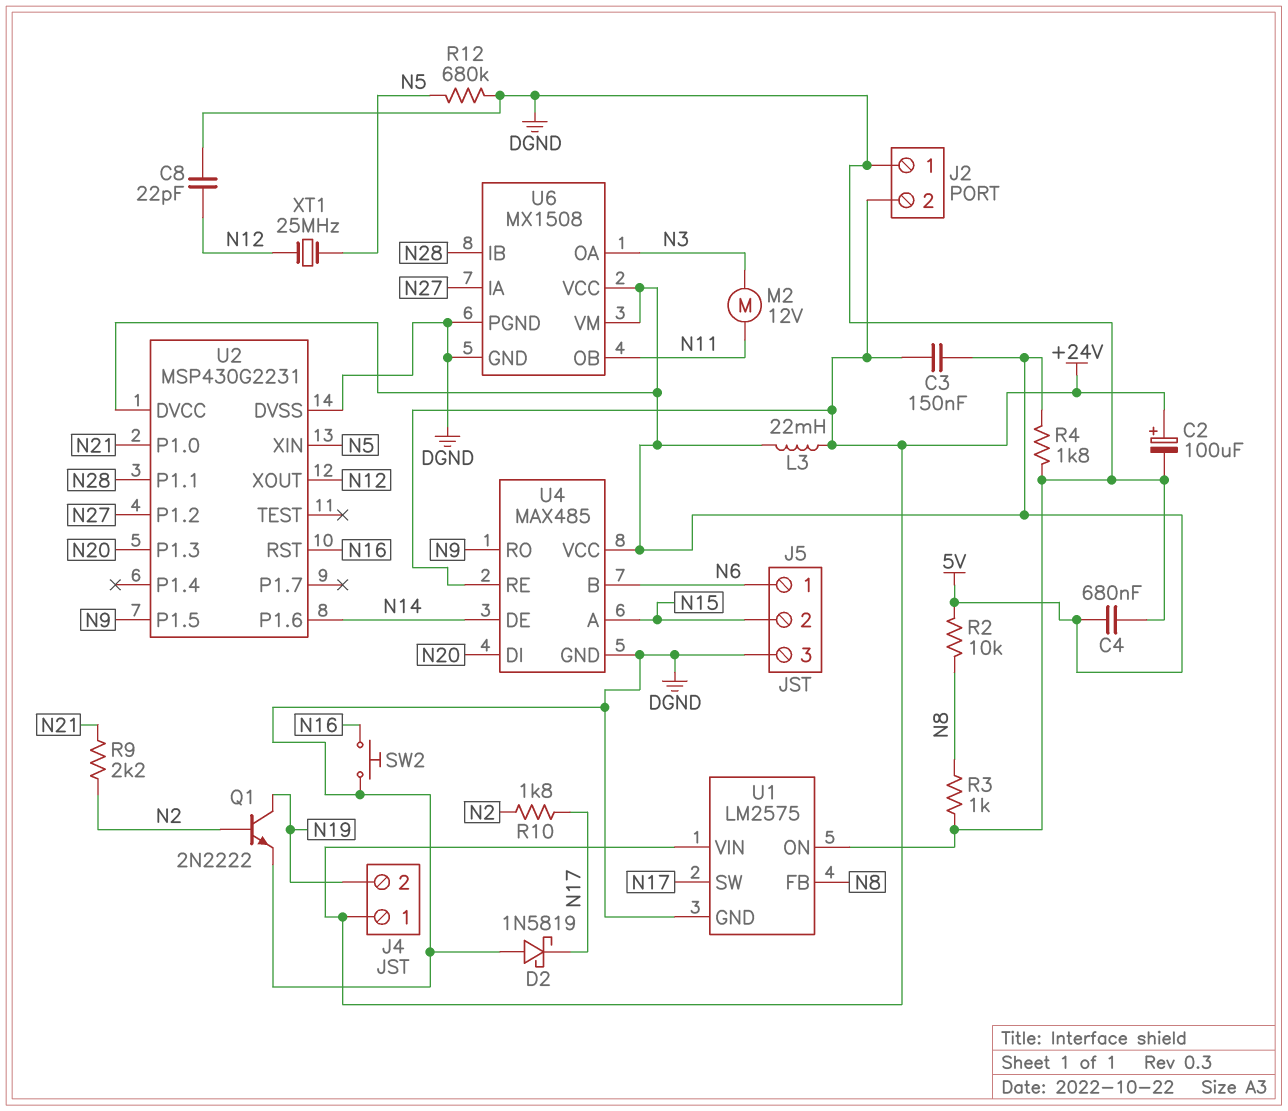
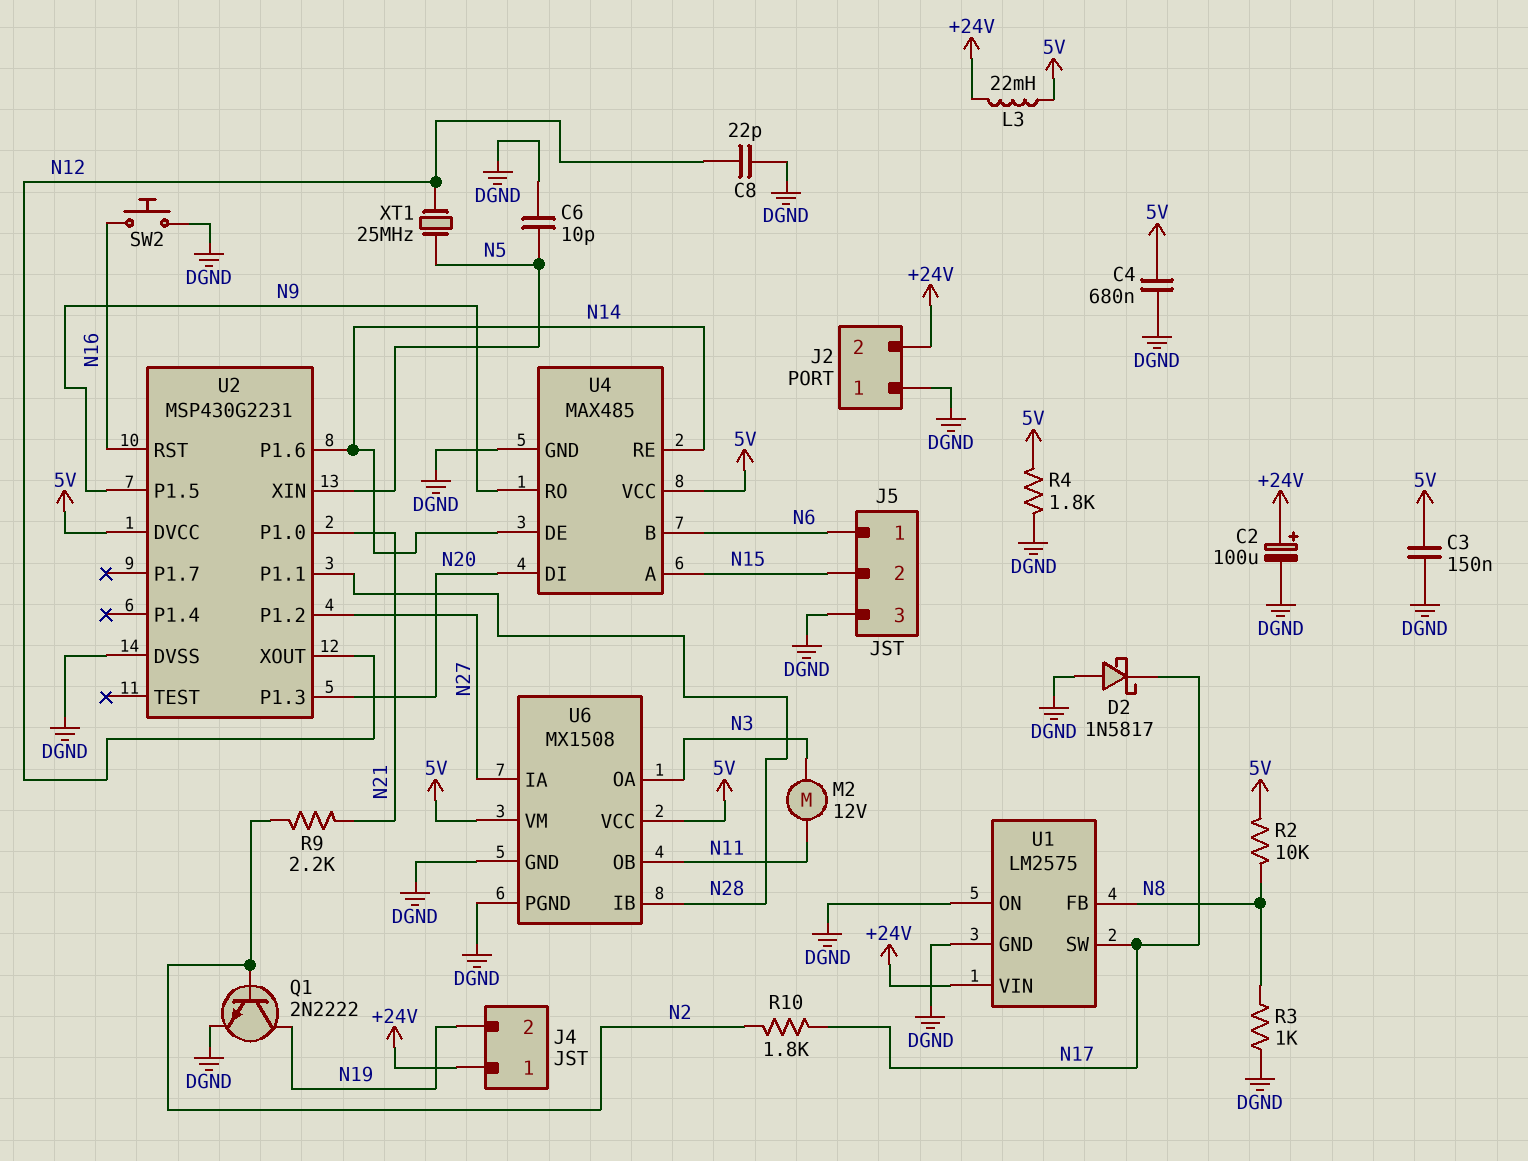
C3: 150nF (+24V, 5V) -> 150nF (5V, DGND)
C6: none -> 10pF (DGND, N5)
D2: schottky 1N5819 (A DGND, K N17) -> schottky 1N5817 (A DGND, K N17)
R12: 680k (DGND, N5) -> none
U4 pin RE: +24V -> N14

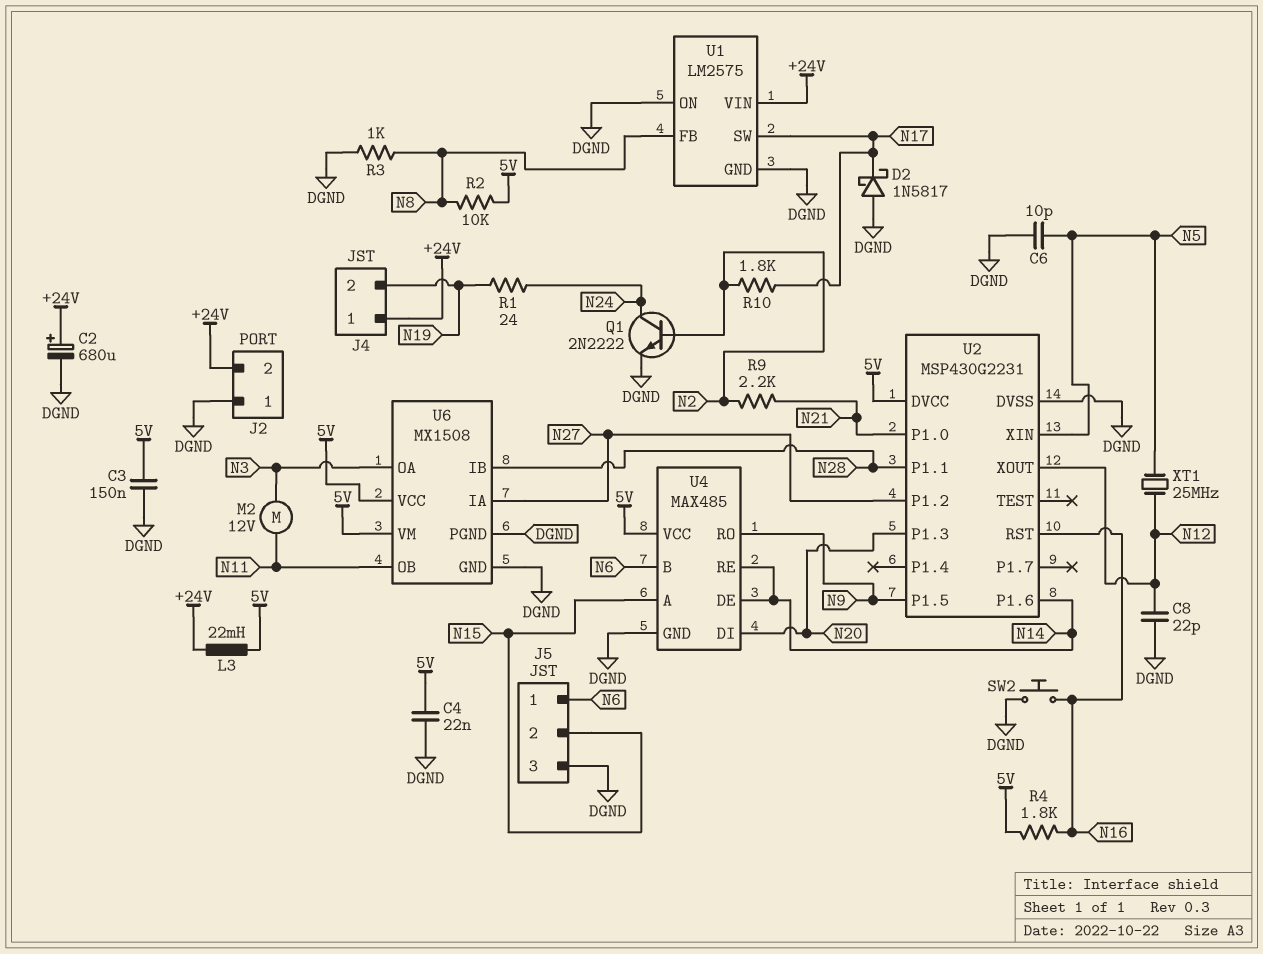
C2: 100uF (plus +24V, minus DGND) -> 680uF (plus +24V, minus DGND)
C4: 680nF (5V, DGND) -> 22nF (5V, DGND)
Q1: NPN 2N2222 (B N2, C N19, E DGND) -> NPN 2N2222 (B N2, C N24, E DGND)
R1: none -> 24 (N19, N24)
R4: 1.8k (5V, DGND) -> 1.8k (5V, N16)

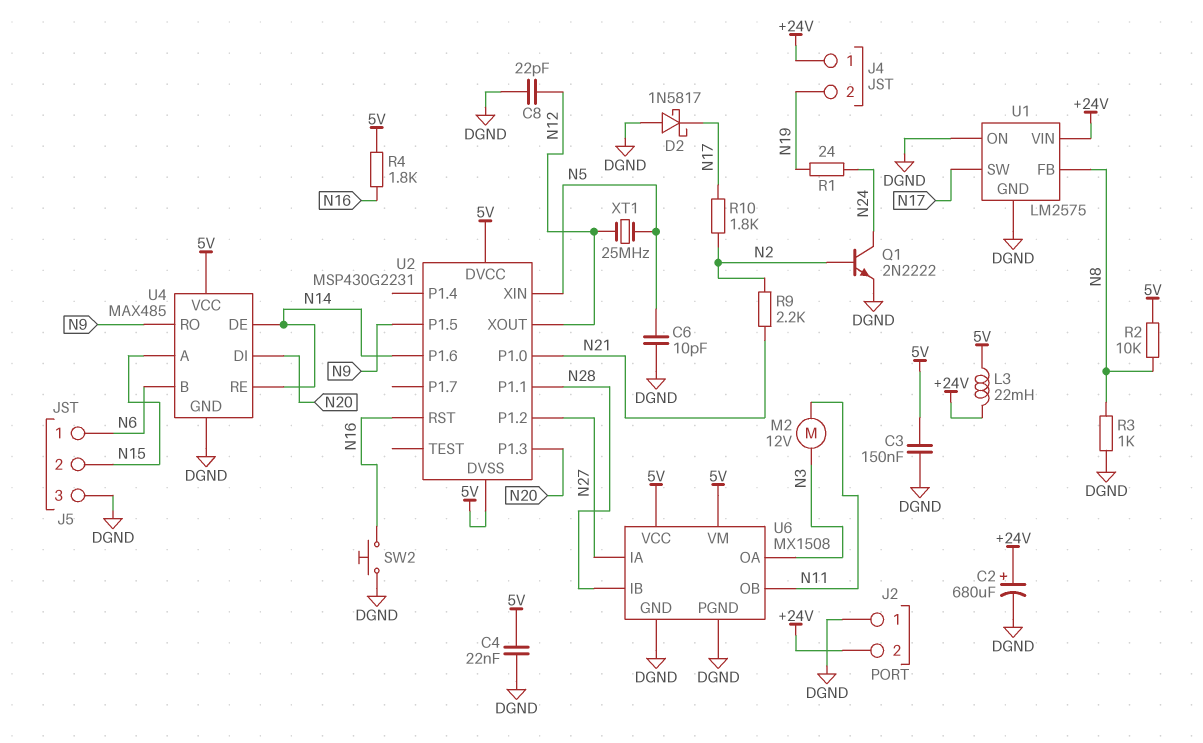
U2 pin DVSS: DGND -> 5V

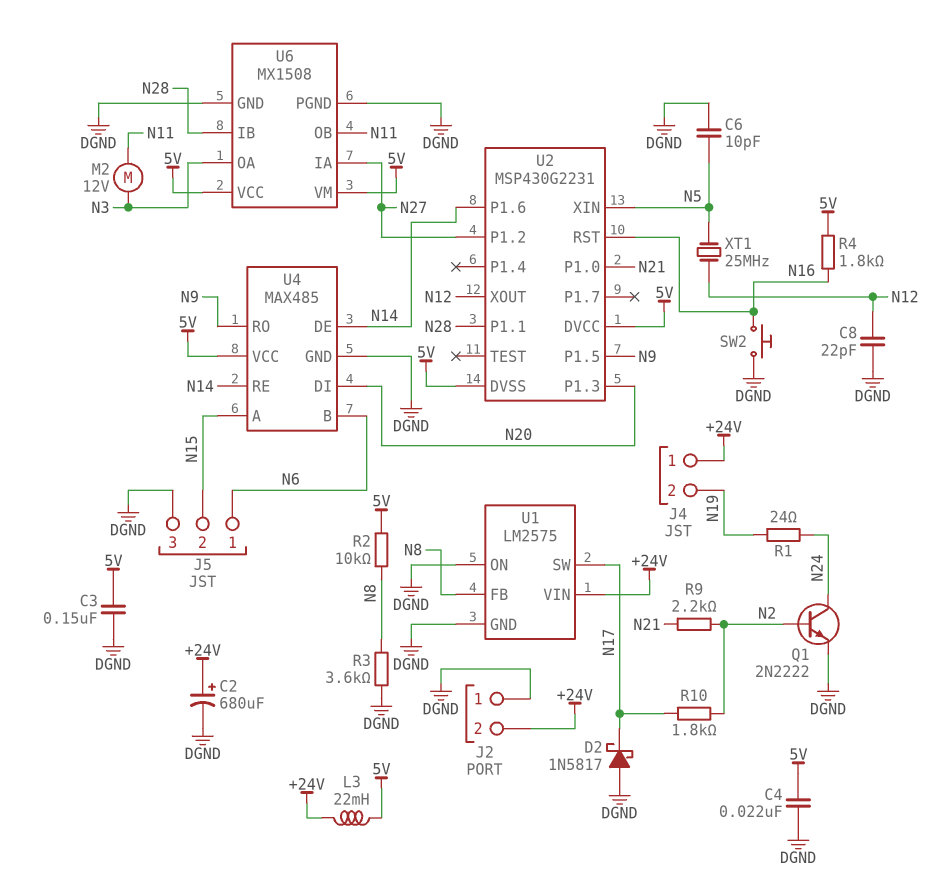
R3: 1k (DGND, N8) -> 3.6k (DGND, N8)

